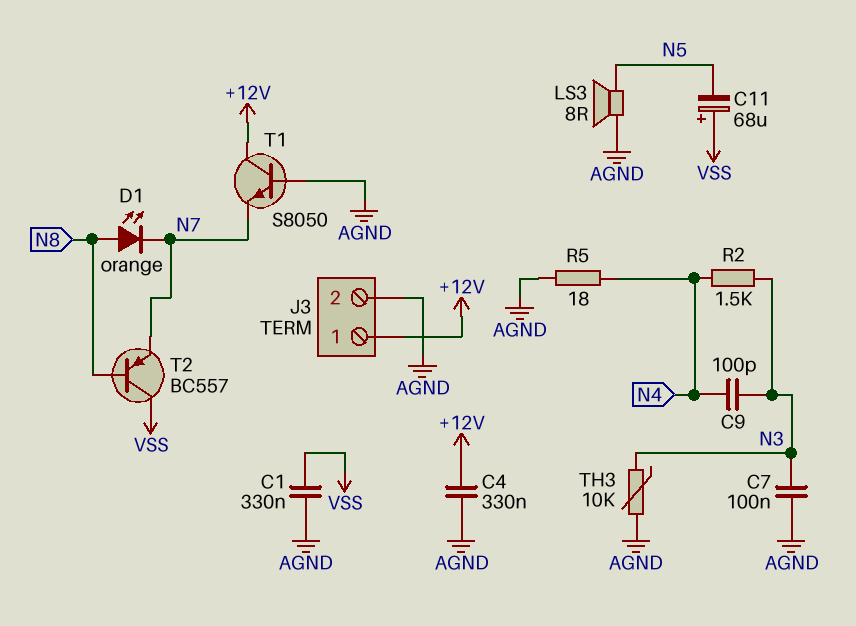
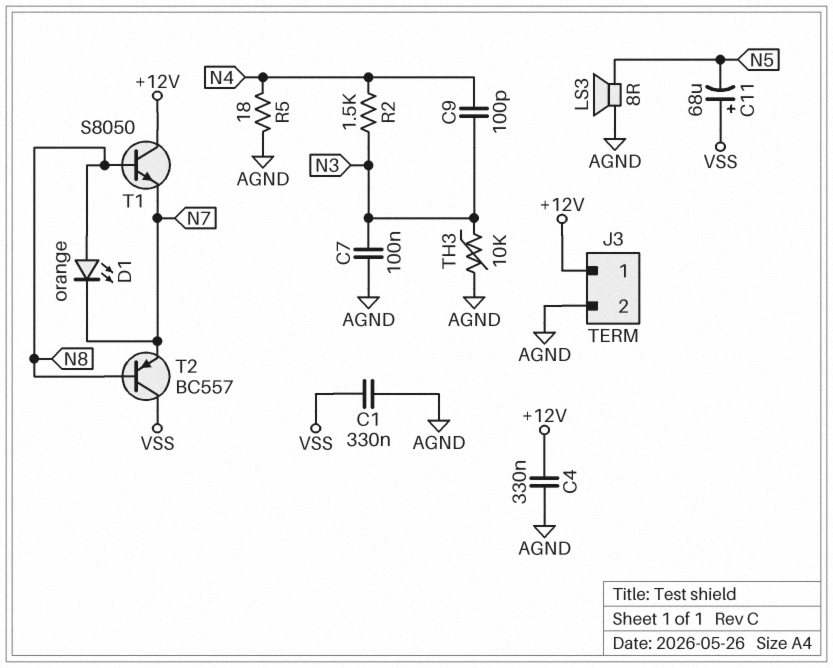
T1: NPN S8050 (B AGND, C +12V, E N7) -> NPN S8050 (B N8, C +12V, E N7)

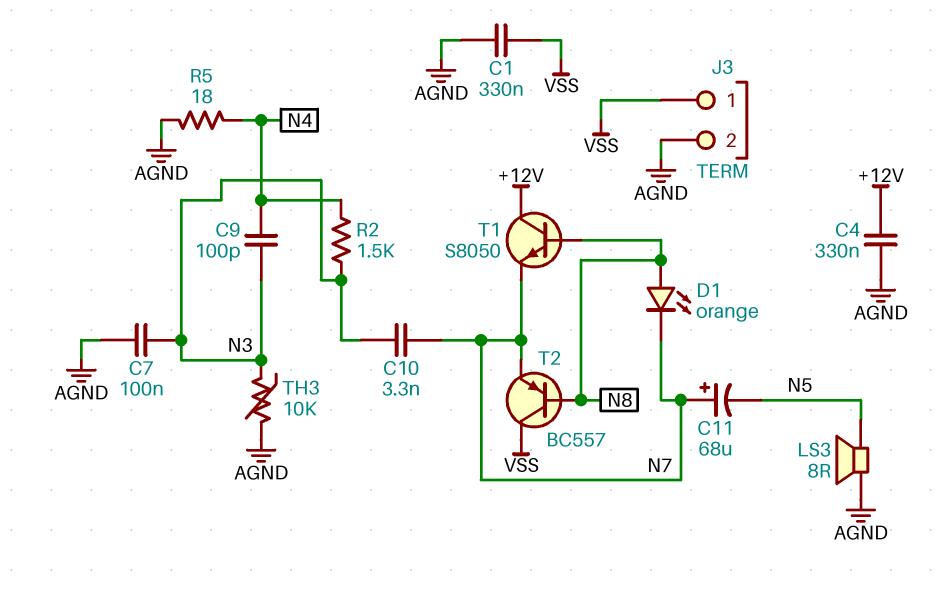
C10: none -> 3.3nF (N3, N7)
C11: 68uF (plus VSS, minus N5) -> 68uF (plus N7, minus N5)
J3 pin 1: +12V -> VSS

